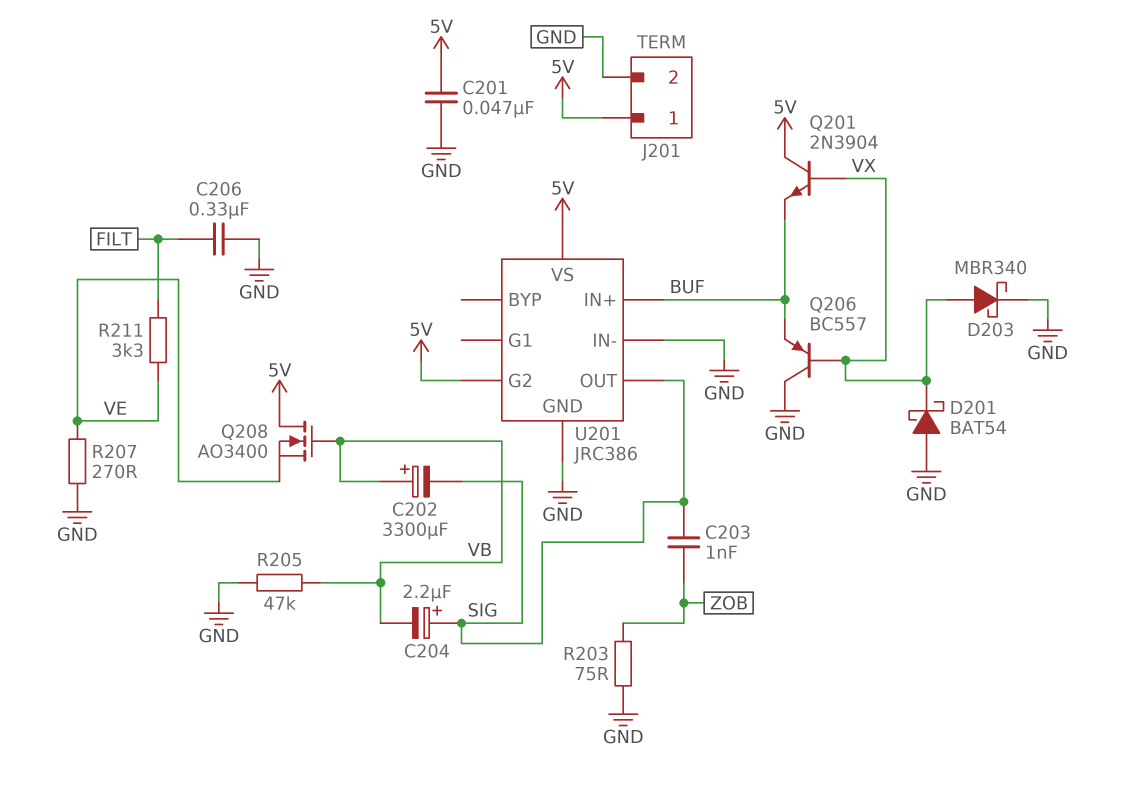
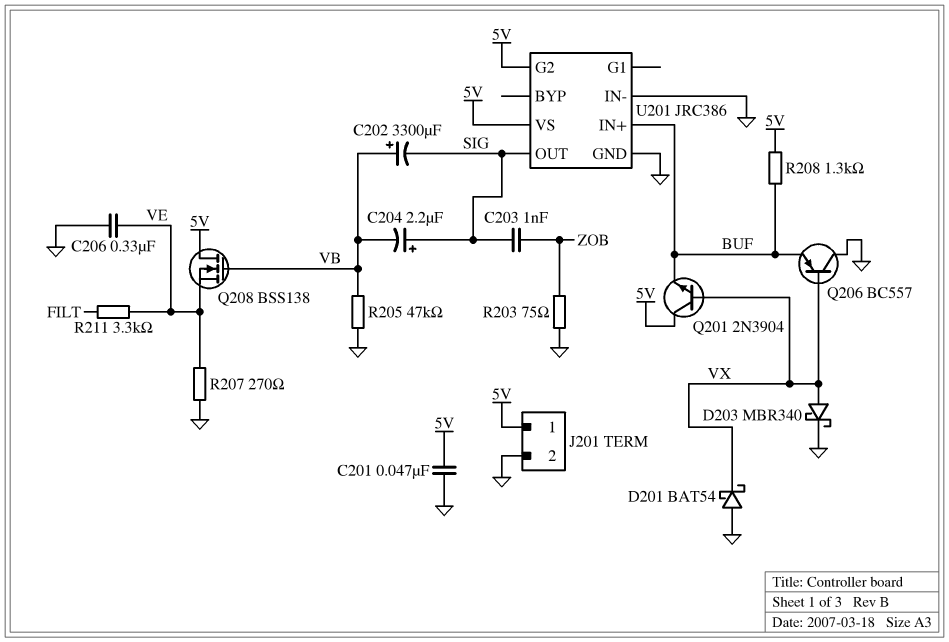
C206: 330nF (FILT, GND) -> 330nF (GND, VE)
Q208: NMOS AO3400 (G VB, D 5V, S VE) -> NMOS BSS138 (G VB, D 5V, S VE)
R208: none -> 1.3k (5V, BUF)

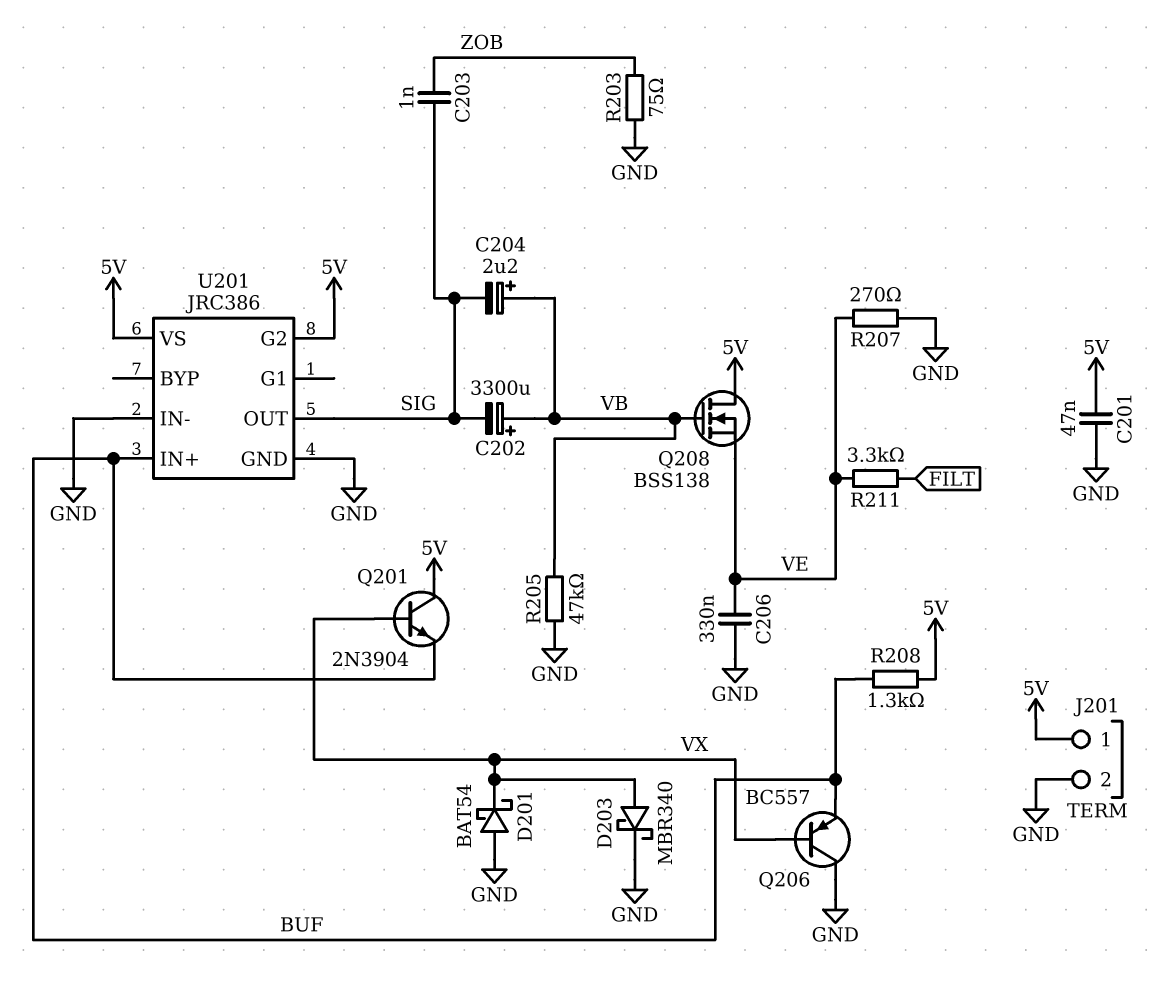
C204: 2.2uF (plus SIG, minus VB) -> 2.2uF (plus VB, minus SIG)

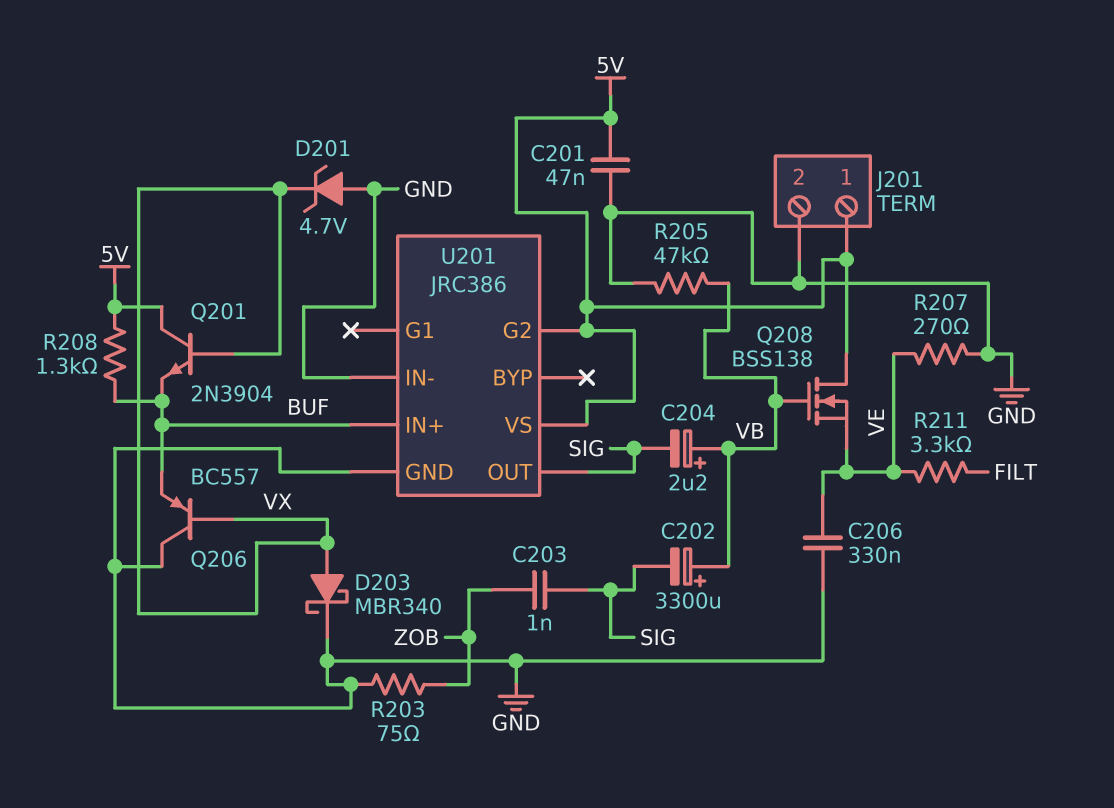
D201: schottky BAT54 (A GND, K VX) -> zener 4.7V (A GND, K VX)

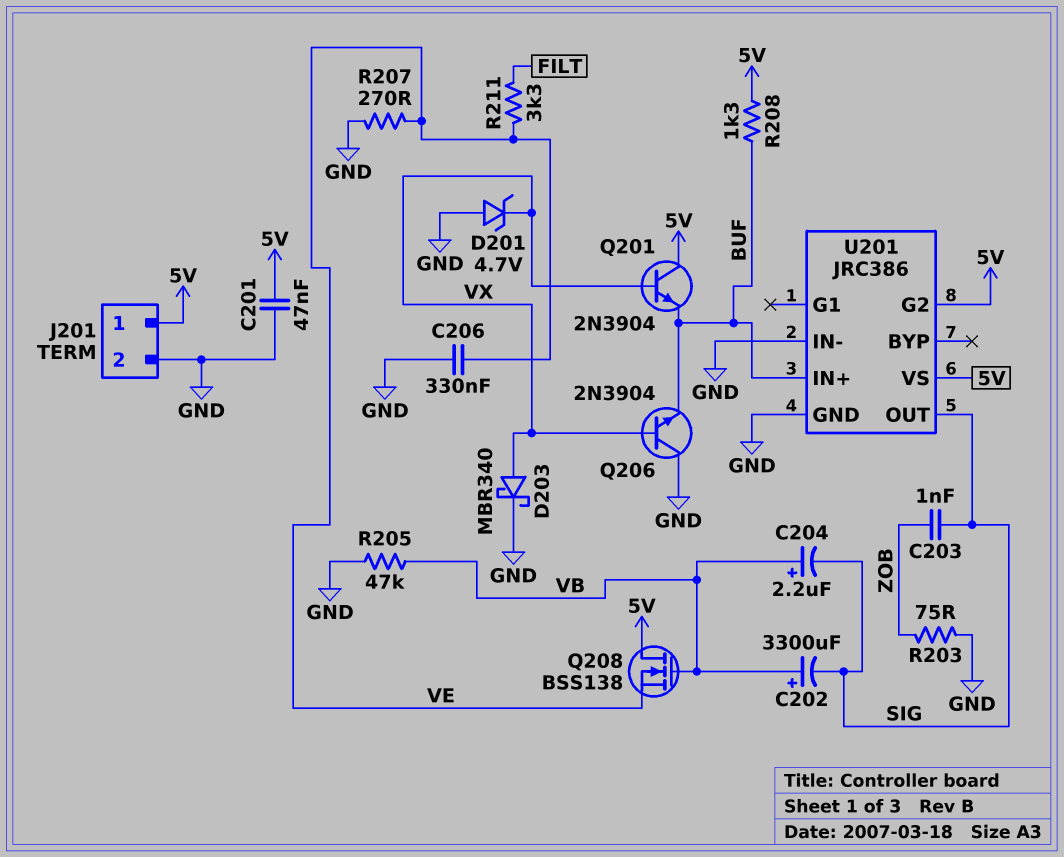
Q206: PNP BC557 (B VX, C GND, E BUF) -> NPN 2N3904 (B VX, C GND, E BUF)

